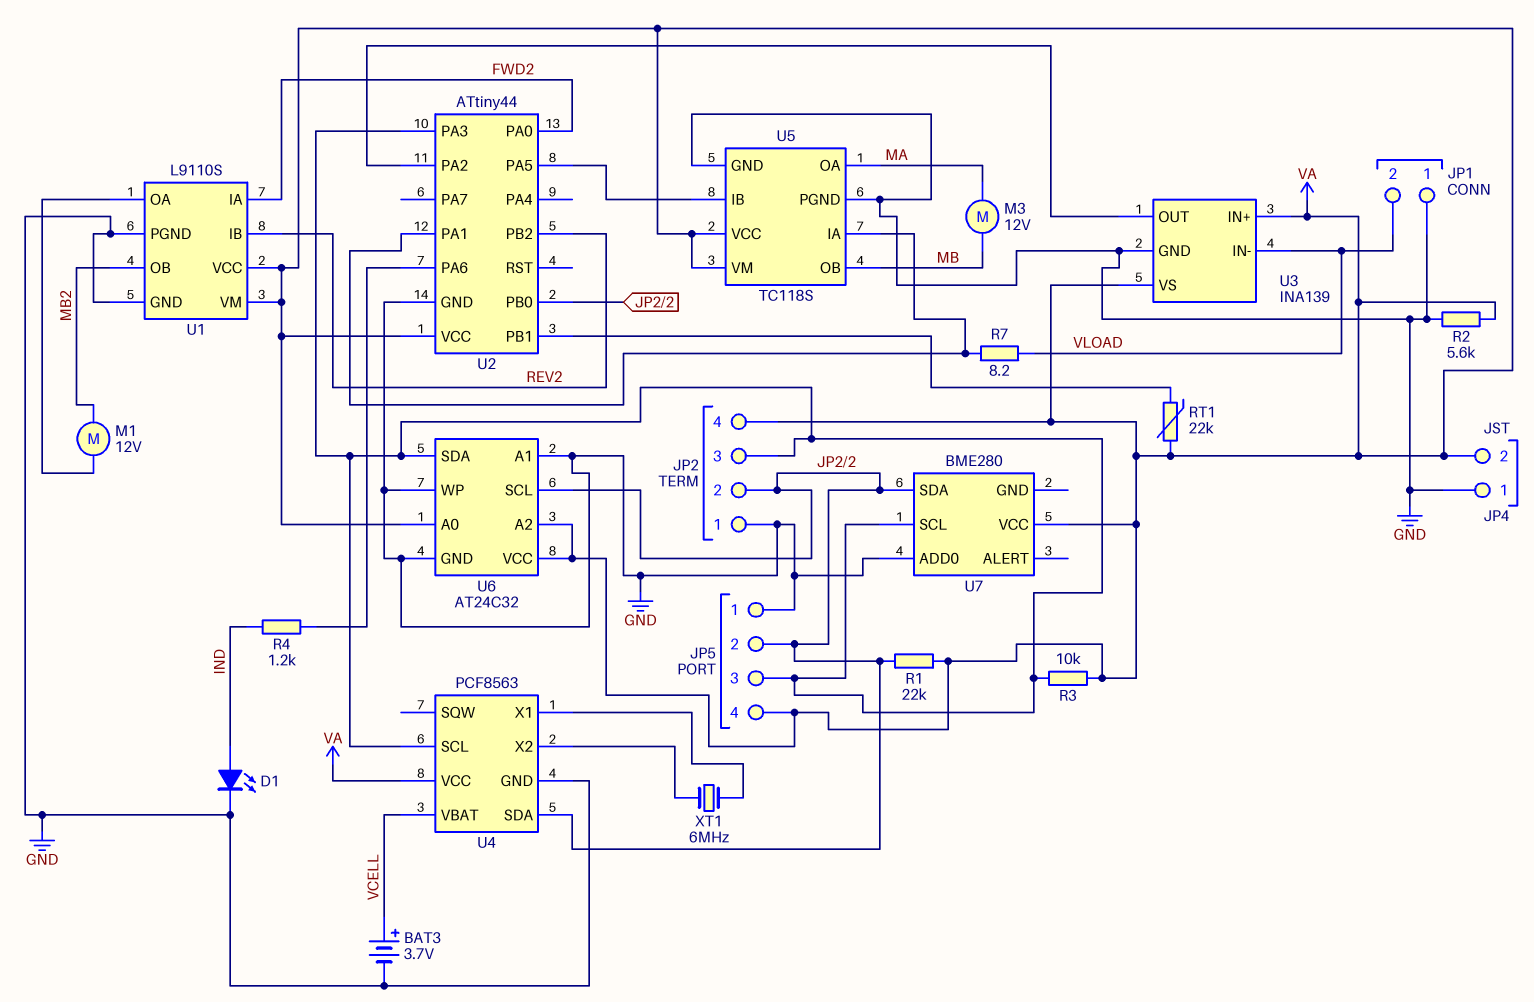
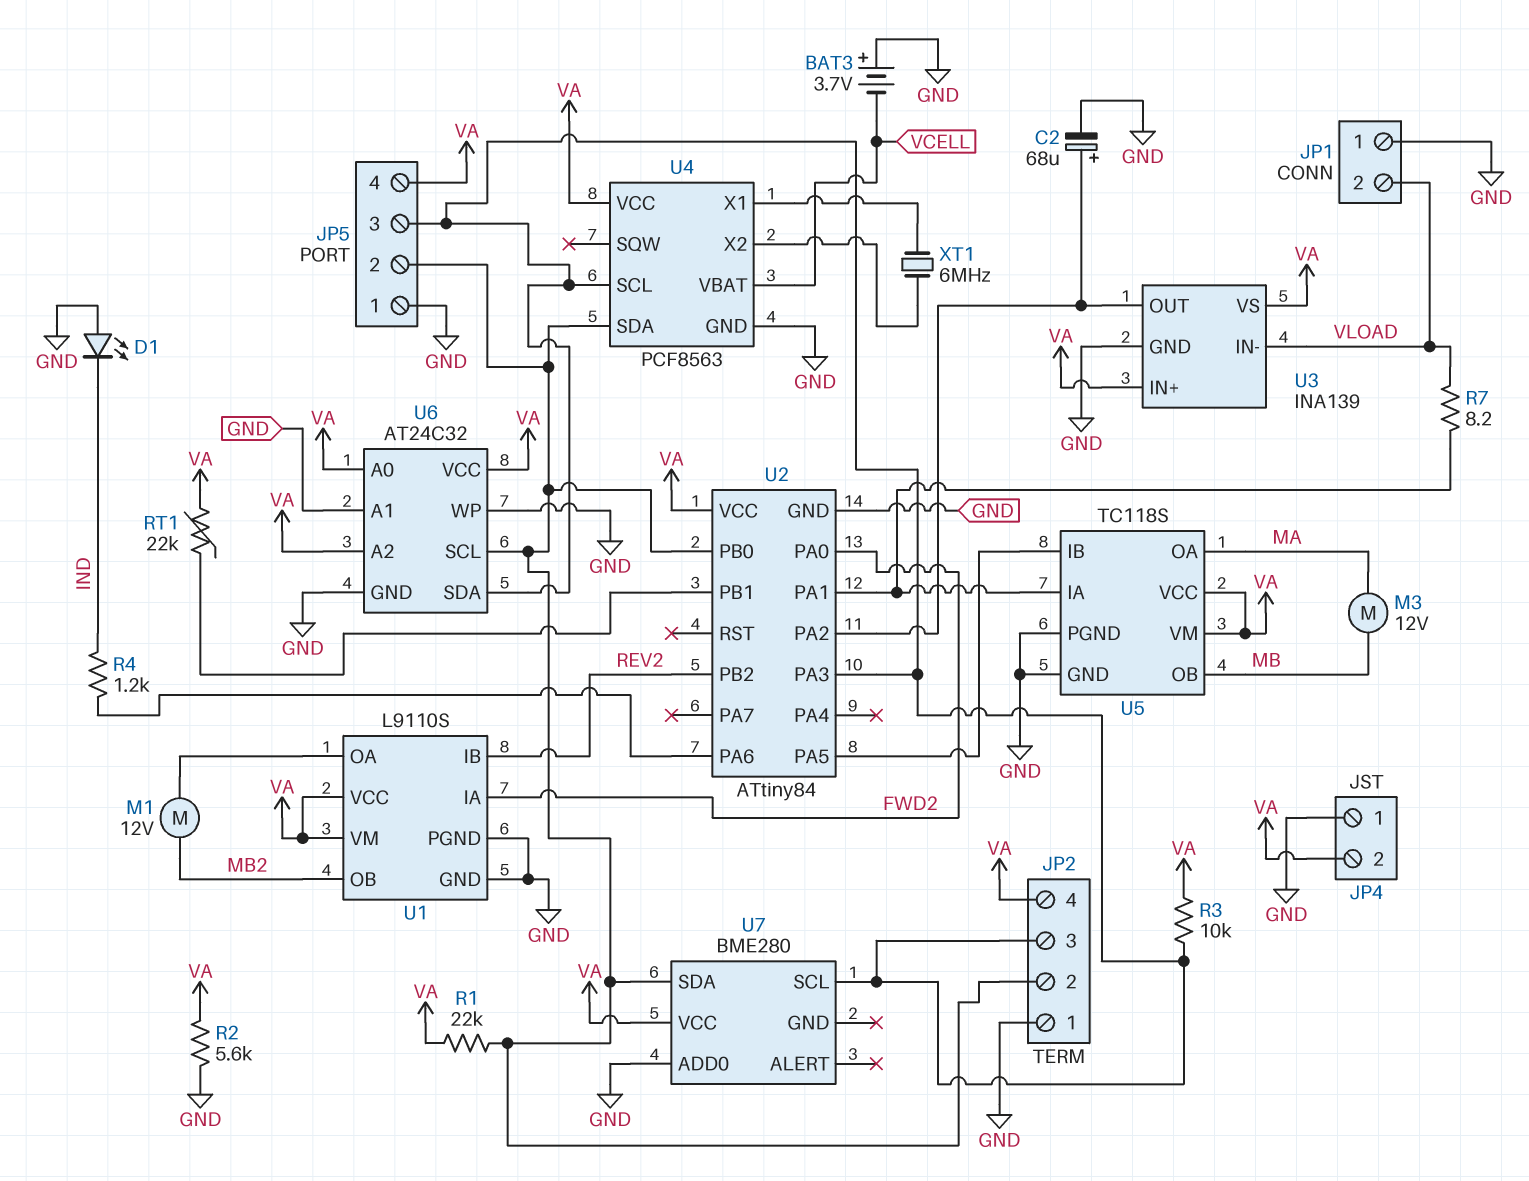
BAT3: 3.7V (plus VCELL, minus GND) -> 3.7V (plus GND, minus VCELL)
C2: none -> 68uF (plus U2/PA2, minus GND)
D1: LED (A IND, K GND) -> LED (A GND, K IND)
U2: ATtiny44 -> ATtiny84

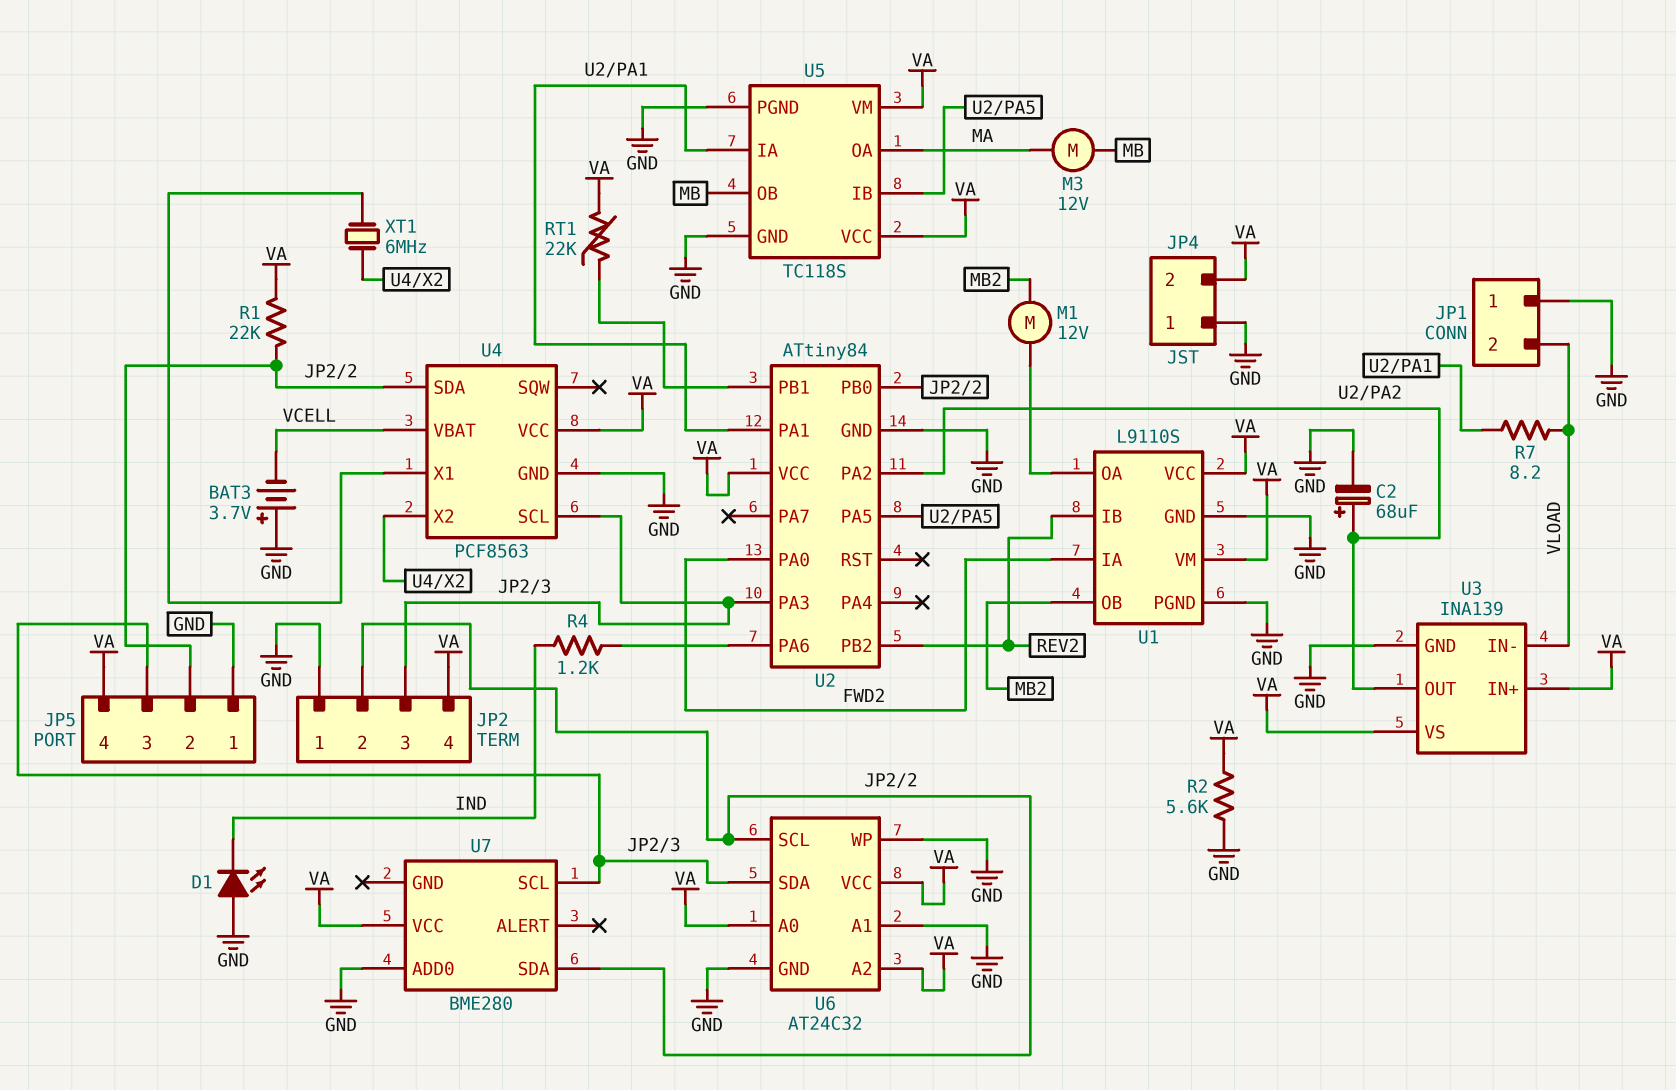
R3: 10k (JP2/3, VA) -> none

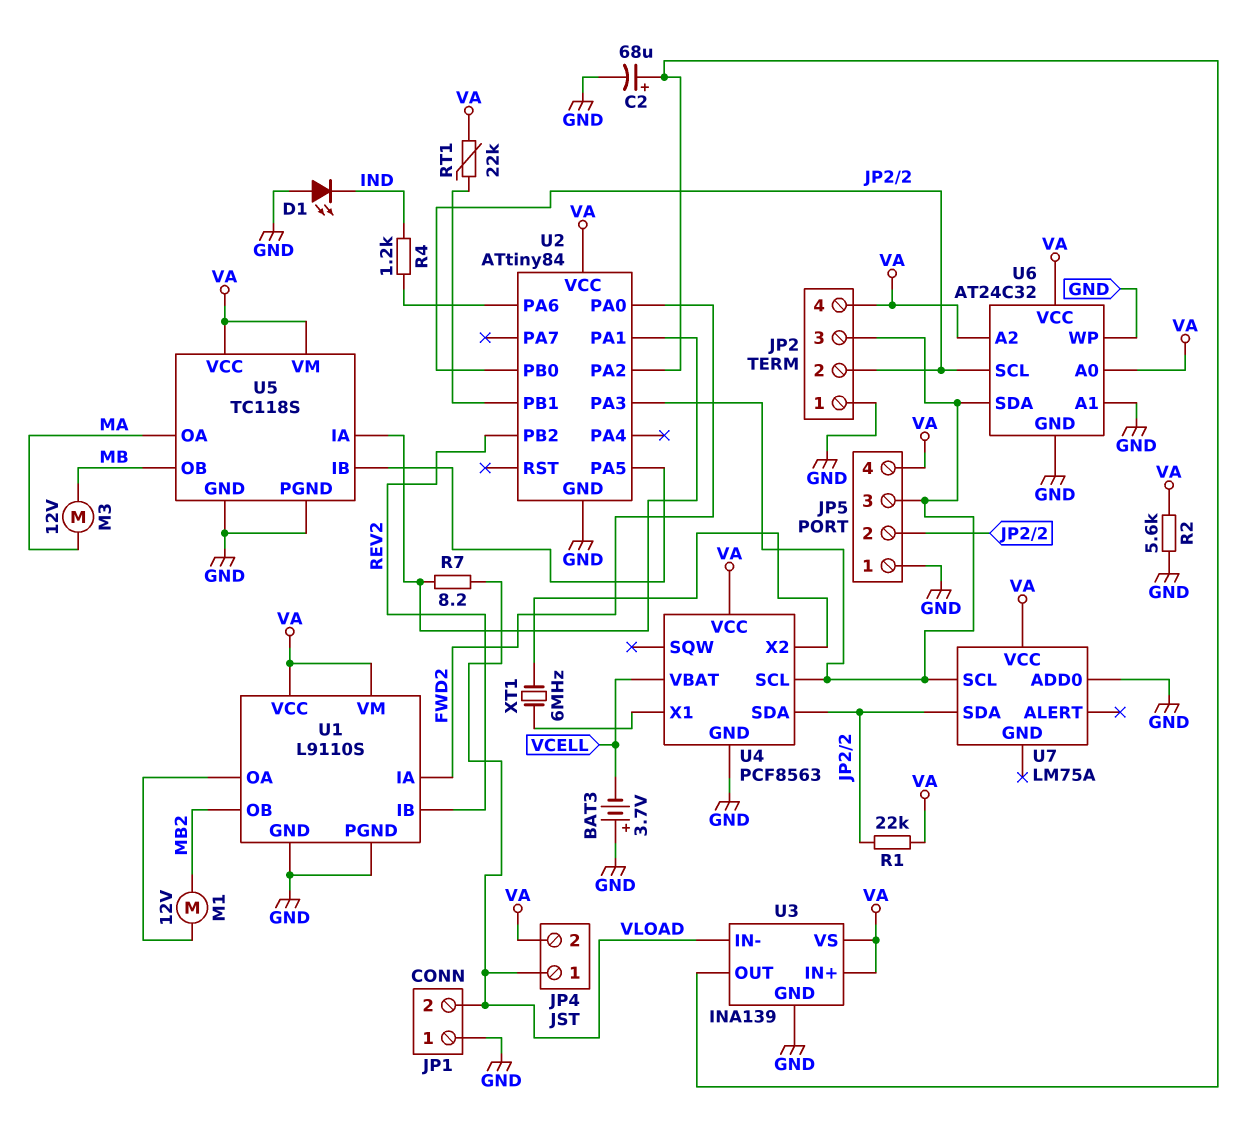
JP4 pin 1: GND -> VLOAD
U7: BME280 -> LM75A

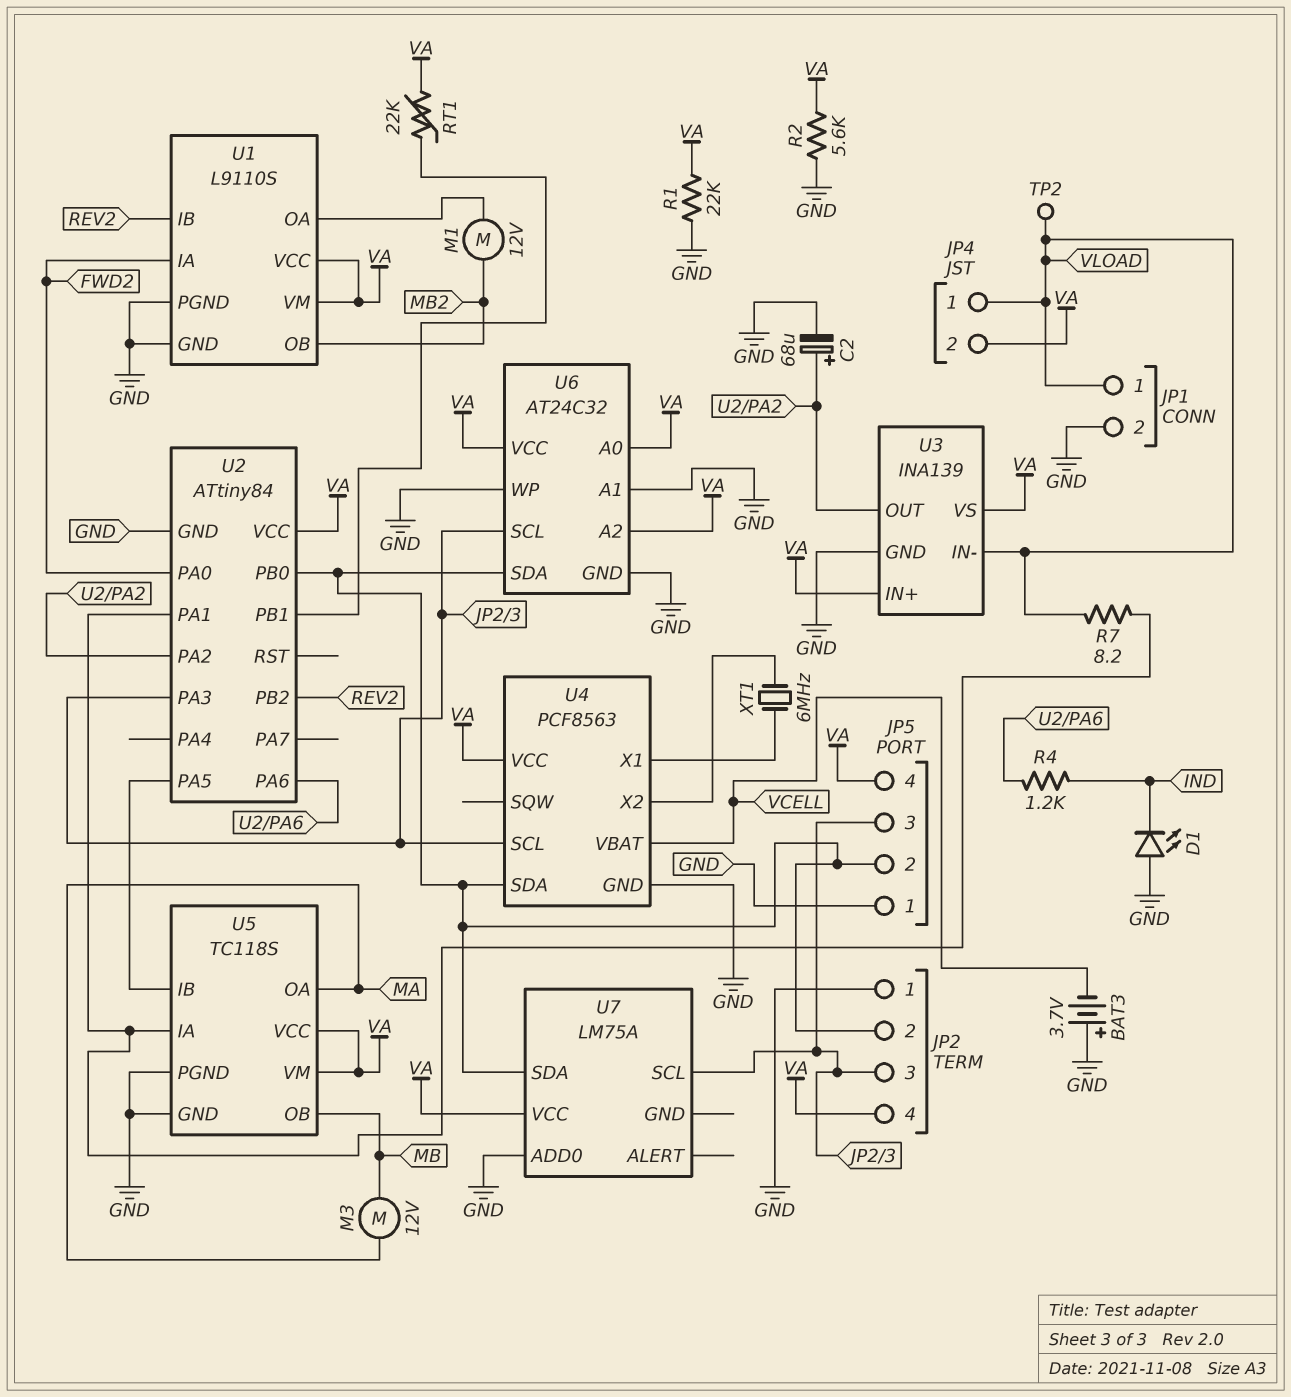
JP1 pin 1: GND -> VLOAD
JP1 pin 2: VLOAD -> GND
R1: 22k (JP2/2, VA) -> 22k (GND, VA)
TP2: none -> test point (VLOAD)
U6 pin SCL: JP2/2 -> JP2/3
U6 pin SDA: JP2/3 -> JP2/2

